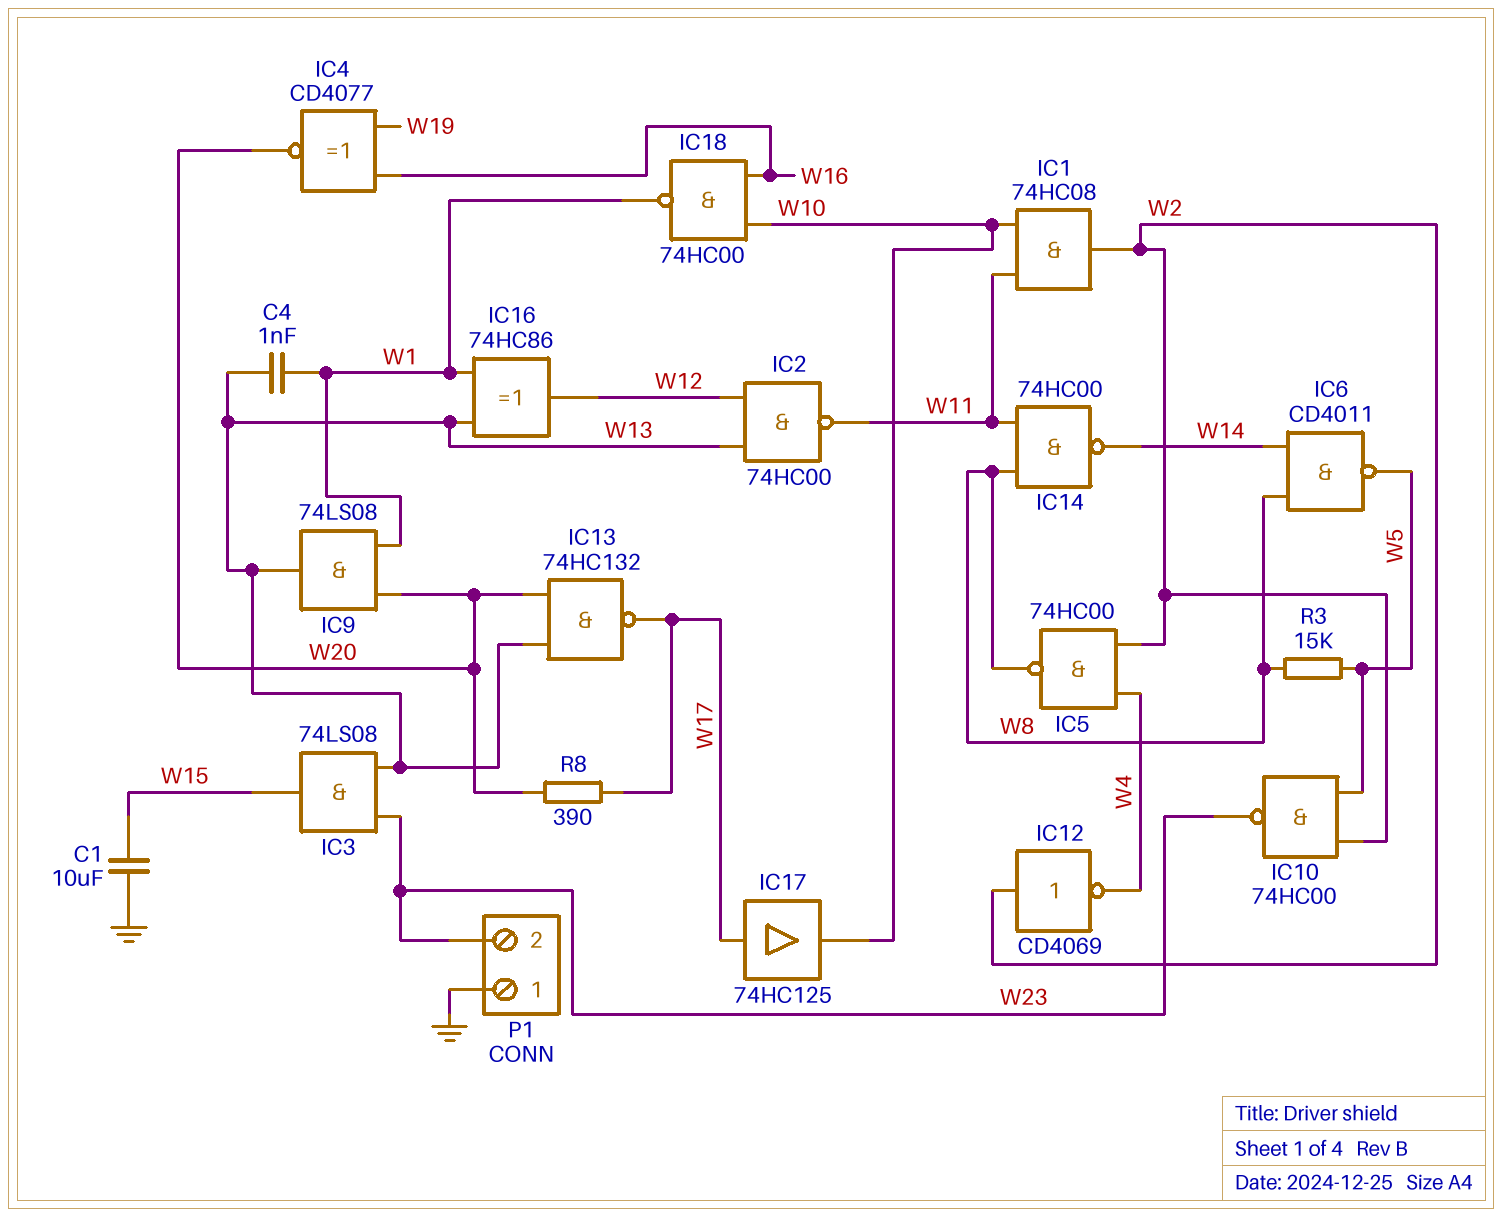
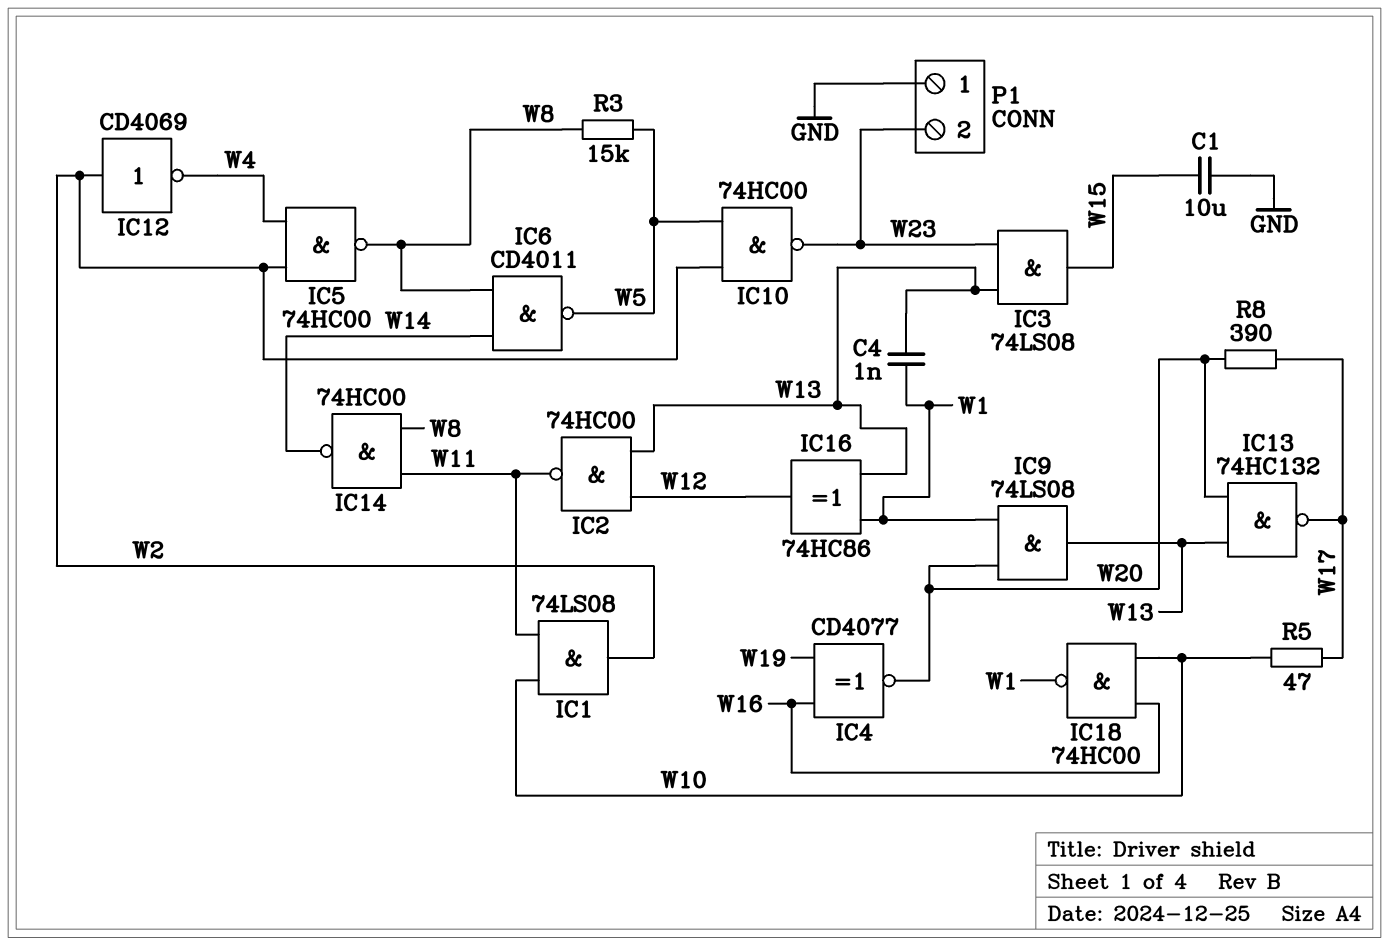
IC1: AND 74HC08 (in W10, in W11, out W2) -> AND 74LS08 (in W10, in W11, out W2)
IC17: buffer 74HC125 (in W17, out W10) -> none
R5: none -> 47 (W10, W17)

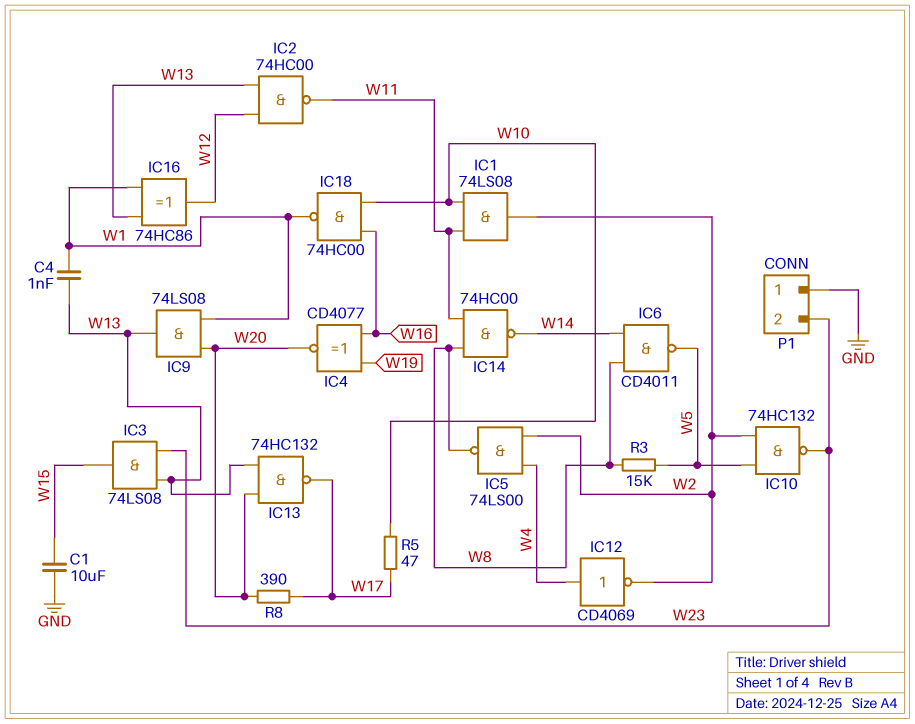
IC5: NAND 74HC00 (in W2, in W4, out W8) -> NAND 74LS00 (in W2, in W4, out W8)
IC10: NAND 74HC00 (in W2, in W5, out W23) -> NAND 74HC132 (in W2, in W5, out W23)
IC12: NOT CD4069 (in W2, out W4) -> NOT CD4069 (in W4, out W2)

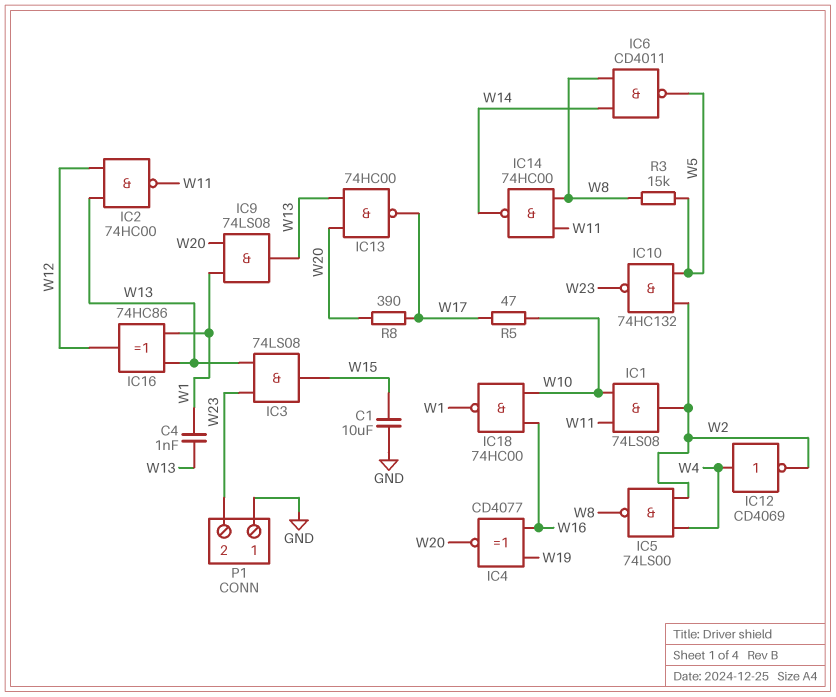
IC13: NAND 74HC132 (in W13, in W20, out W17) -> NAND 74HC00 (in W13, in W20, out W17)

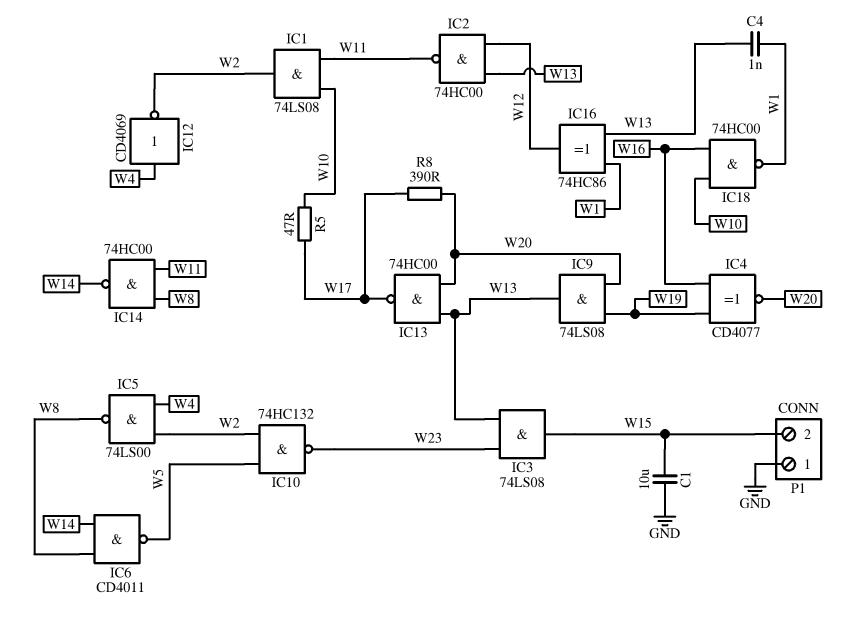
IC9: AND 74LS08 (in W1, in W20, out W13) -> AND 74LS08 (in W19, in W20, out W13)
P1 pin 2: W23 -> W15
R3: 15k (W5, W8) -> none

